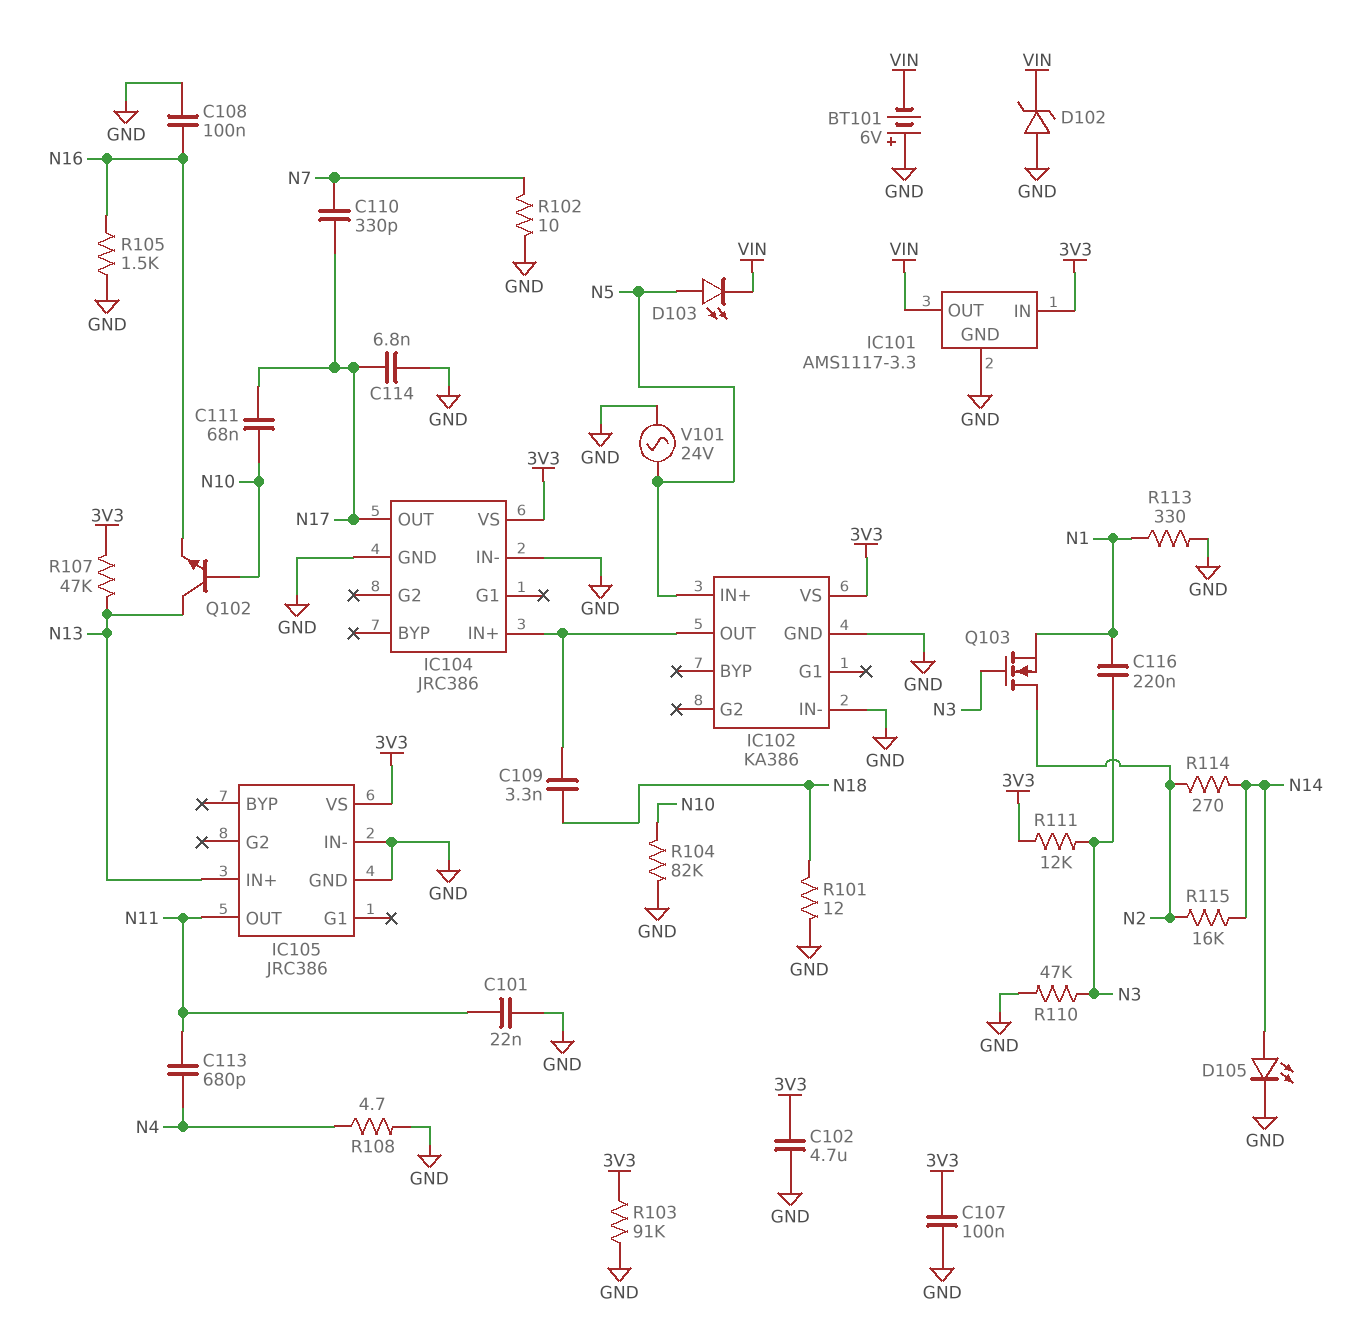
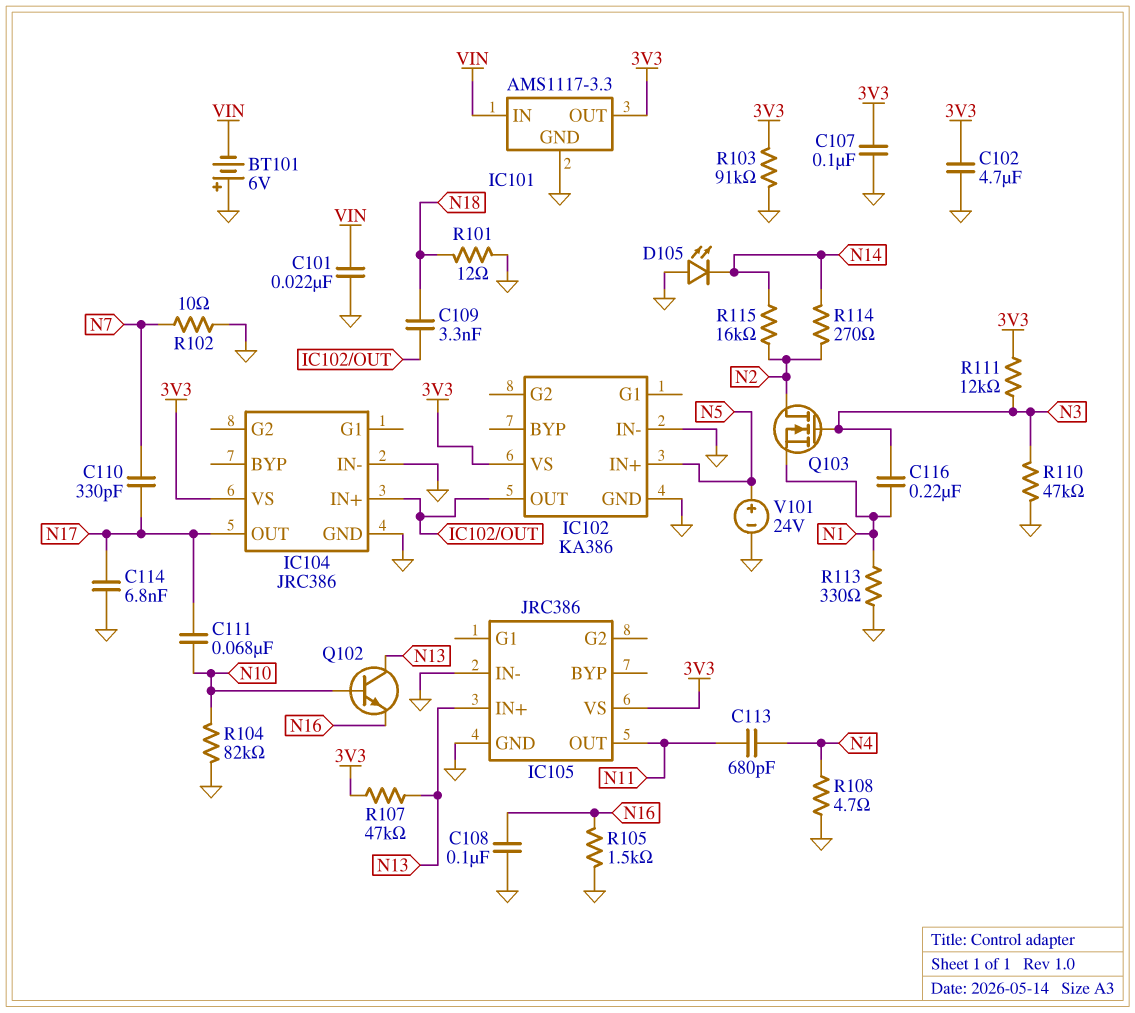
C101: 22nF (GND, N11) -> 22nF (GND, VIN)
D102: zener (A GND, K VIN) -> none
D103: LED (A N5, K VIN) -> none
D105: LED (A N14, K GND) -> LED (A GND, K N14)
IC101 pin IN: 3V3 -> VIN
IC101 pin OUT: VIN -> 3V3
V101: AC 24V (GND, N5) -> 24V (plus N5, minus GND)

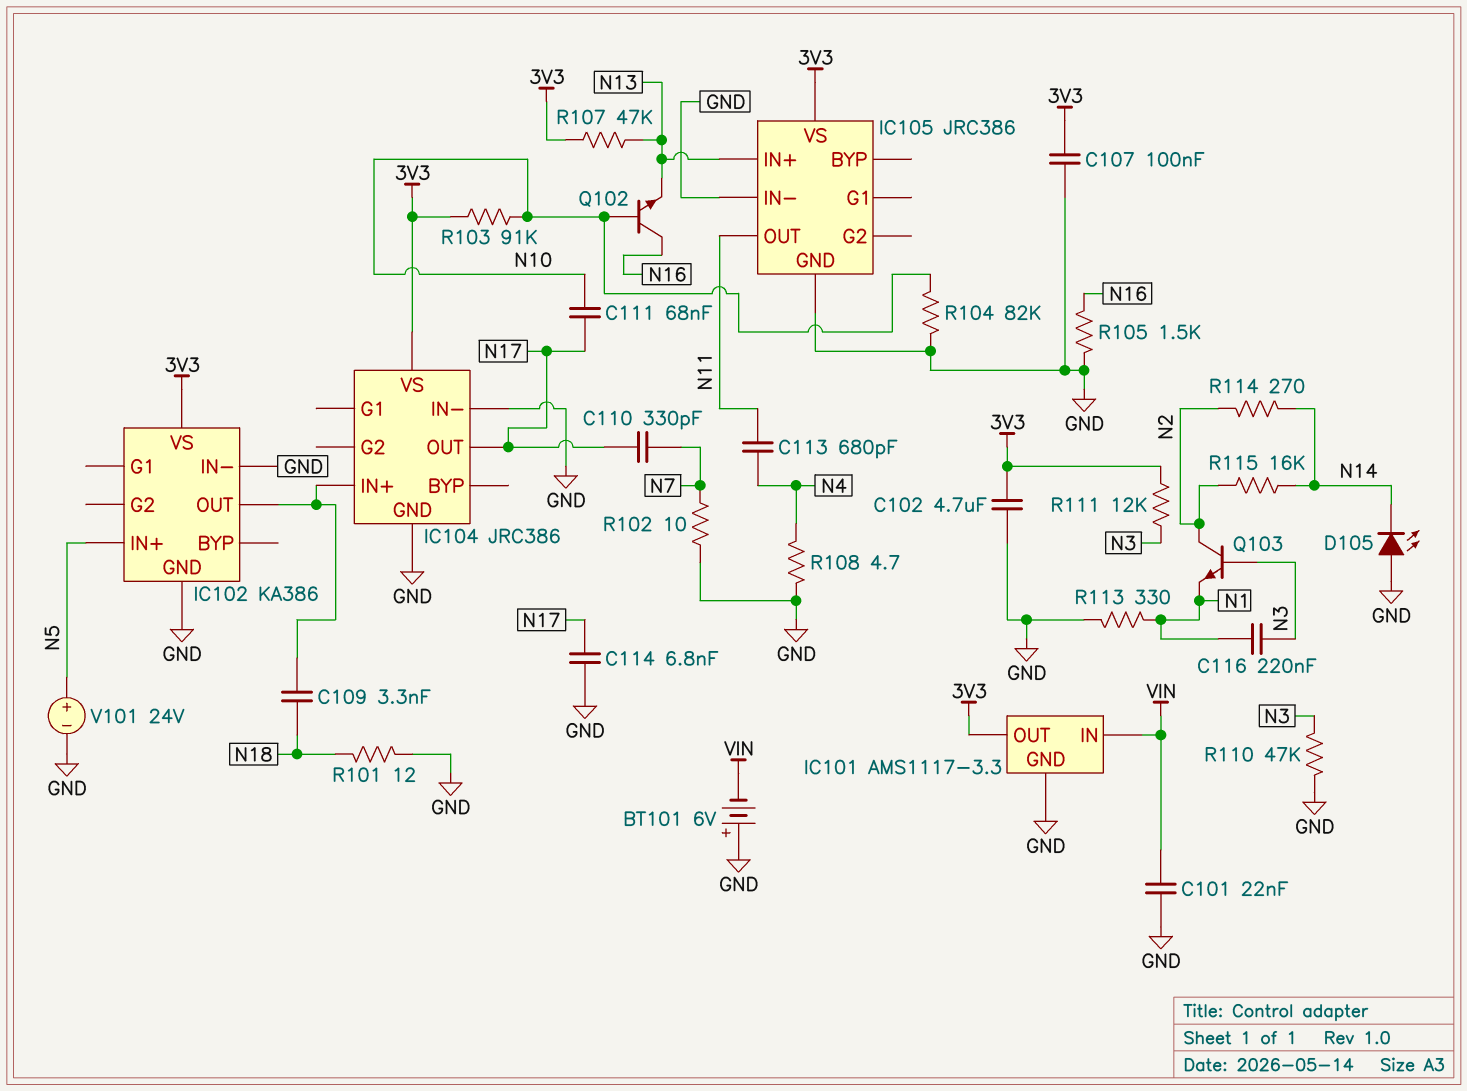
C108: 100nF (GND, N16) -> none
Q102: NPN (B N10, C N13, E N16) -> NPN (B N10, C N16, E N13)
Q103: NMOS (G N3, D N2, S N1) -> NPN (B N3, C N2, E N1)
R103: 91k (3V3, GND) -> 91k (3V3, N10)

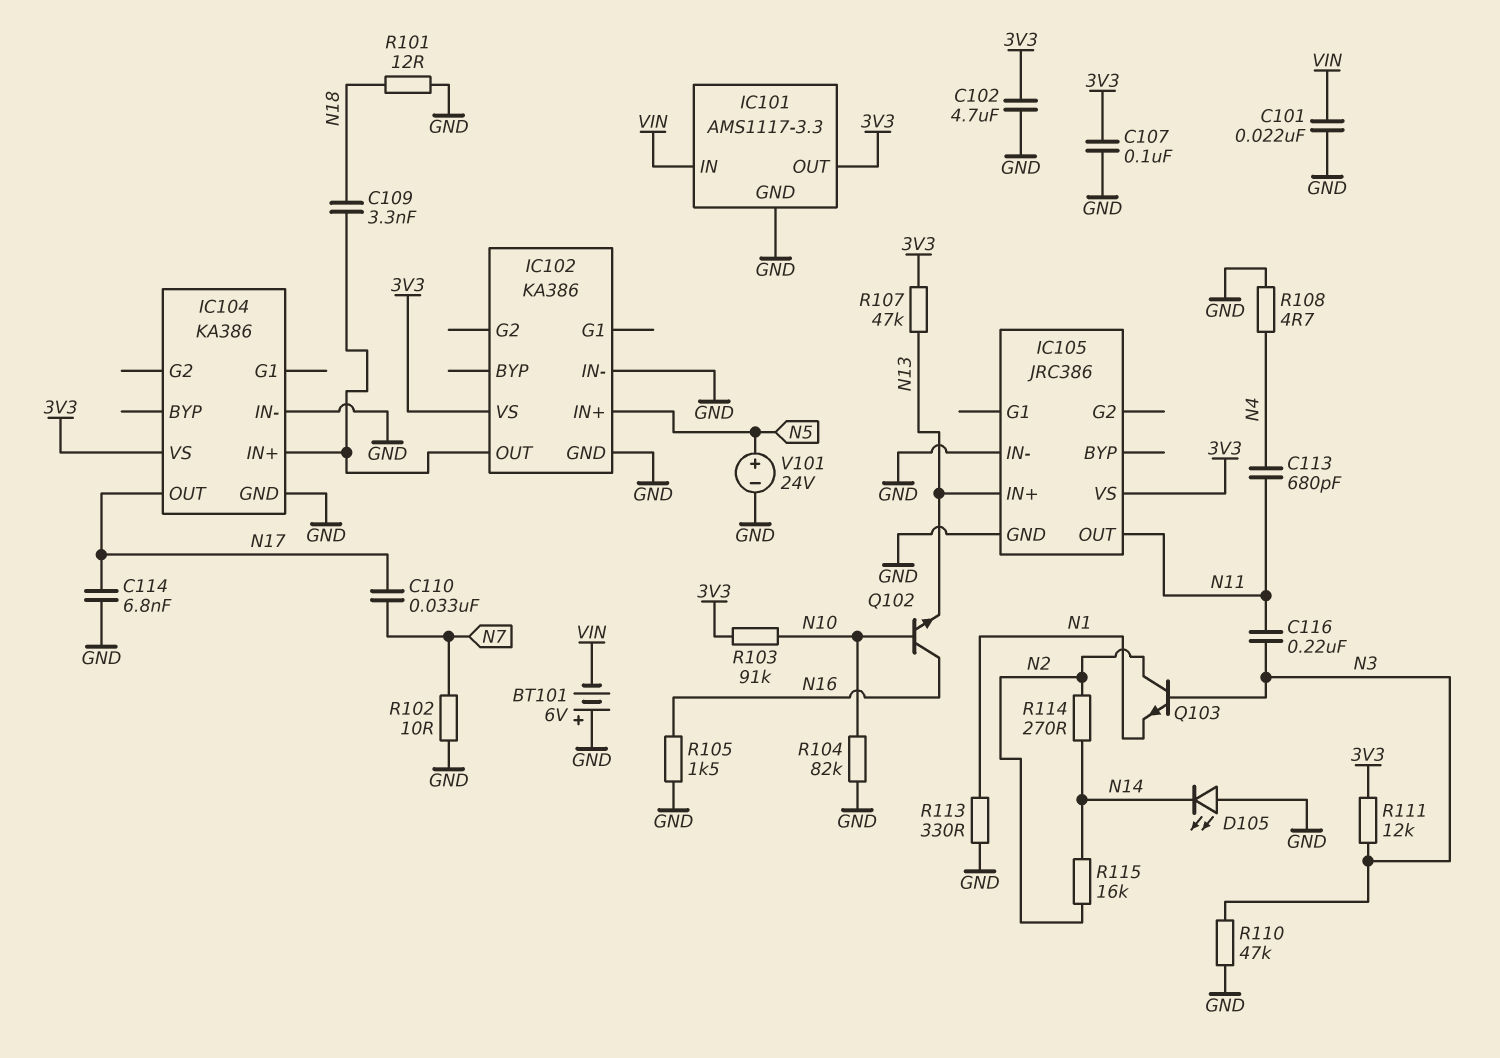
C110: 330pF (N7, N17) -> 33nF (N7, N17)
C111: 68nF (N10, N17) -> none
C116: 220nF (N1, N3) -> 220nF (N3, N11)
IC104: JRC386 -> KA386

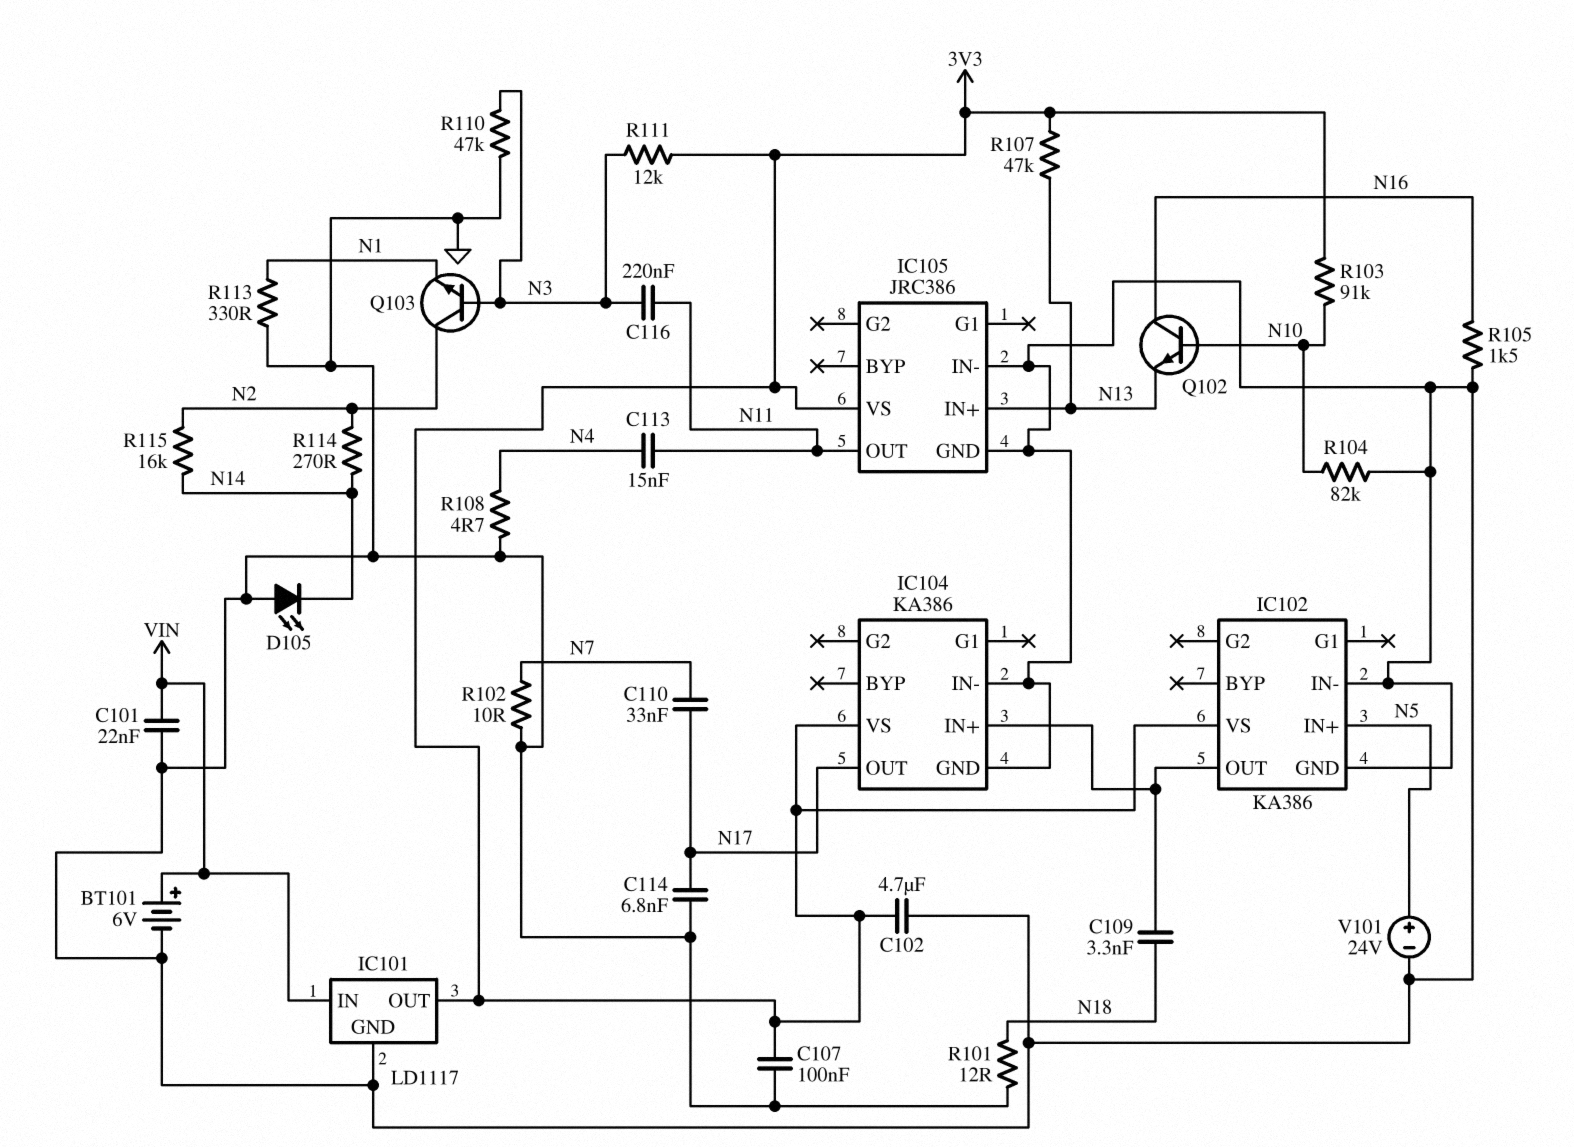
BT101: 6V (plus GND, minus VIN) -> 6V (plus VIN, minus GND)
C113: 680pF (N4, N11) -> 15nF (N4, N11)
IC101: AMS1117-3.3 -> LD1117

